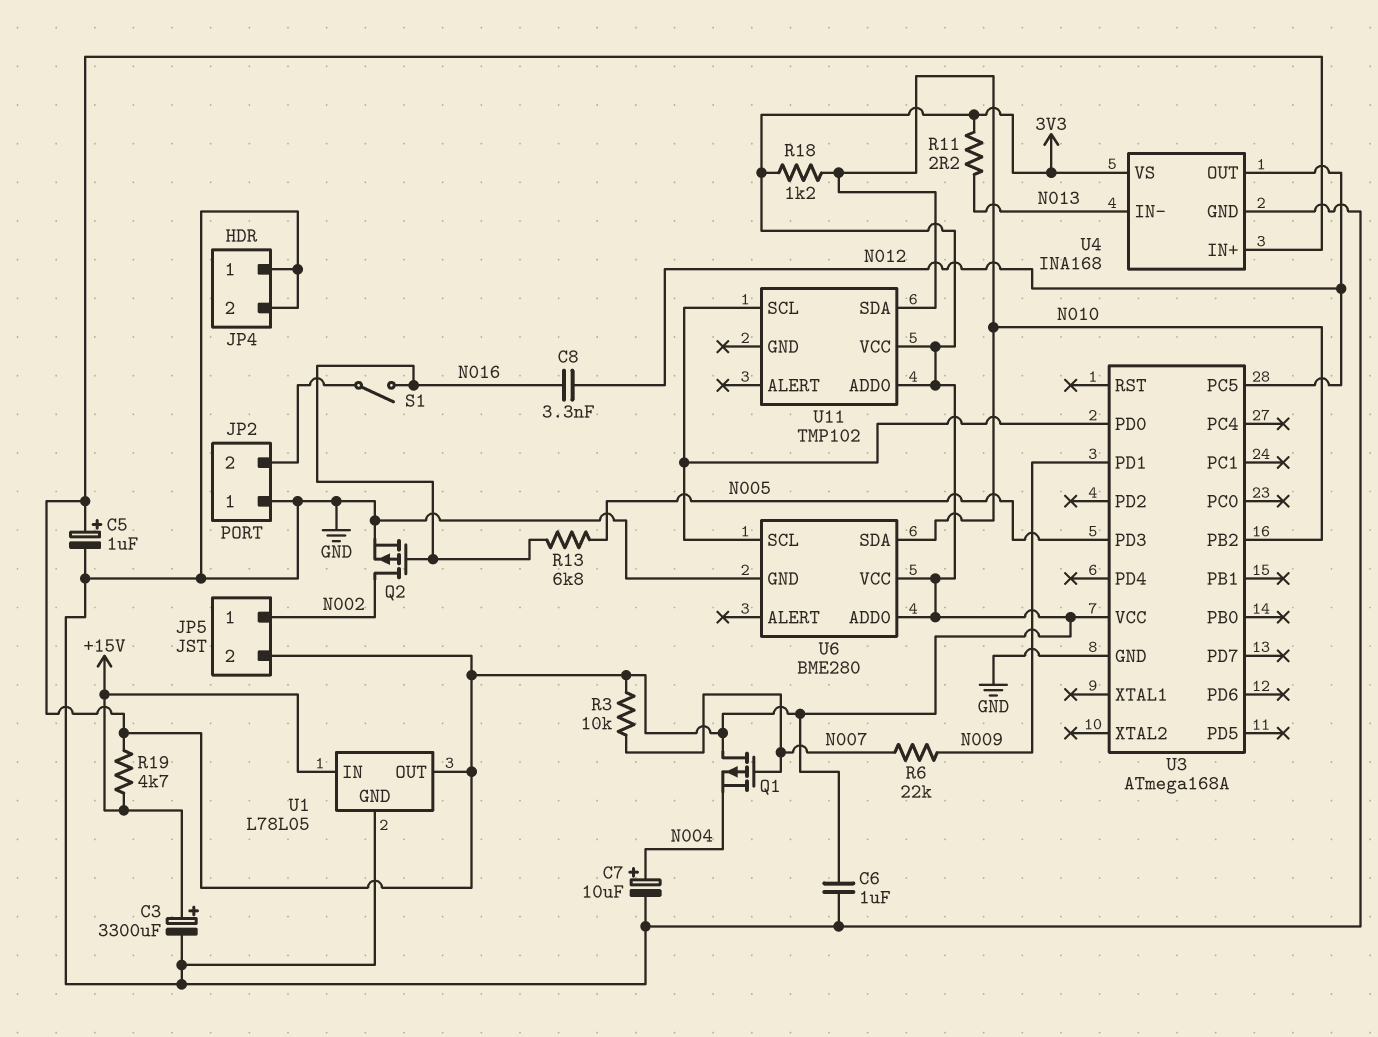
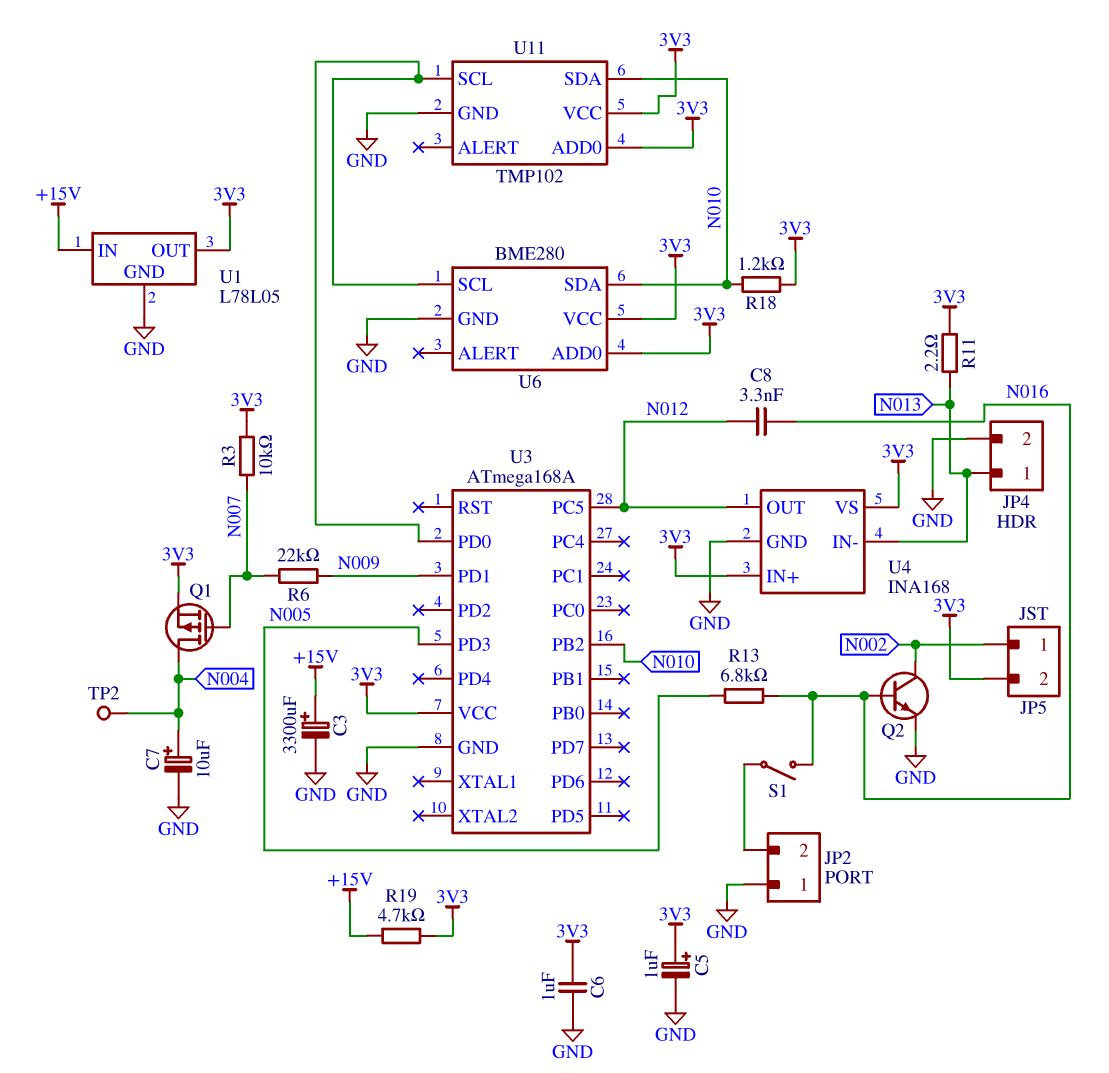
JP4 pin 1: GND -> N013
Q1: PMOS (G N007, D 3V3, S N004) -> PMOS (G N007, D N004, S 3V3)
Q2: PMOS (G N016, D N002, S GND) -> NPN (B N016, C N002, E GND)
TP2: none -> test point (N004)
U11 pin GND: none -> GND

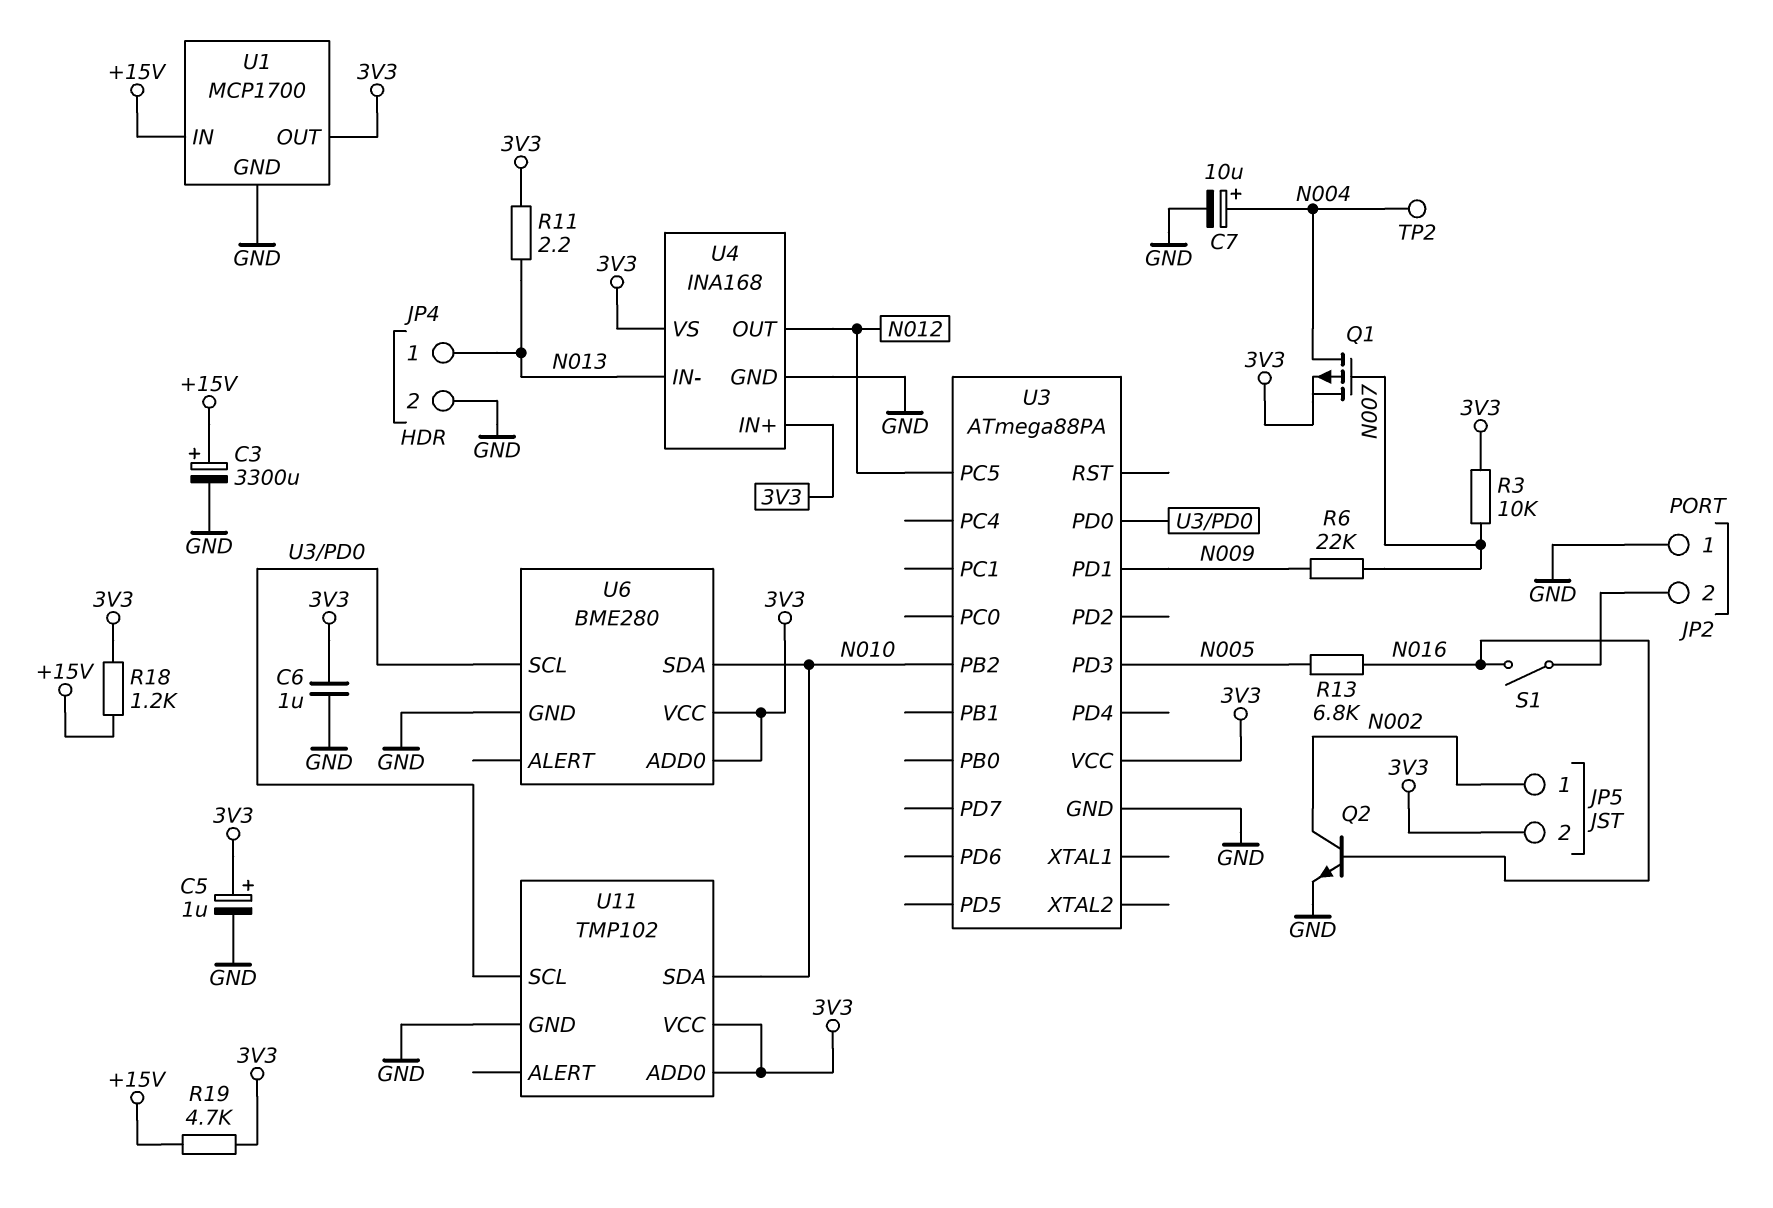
C8: 3.3nF (N012, N016) -> none
R18: 1.2k (3V3, N010) -> 1.2k (+15V, 3V3)
U1: L78L05 -> MCP1700
U3: ATmega168A -> ATmega88PA

